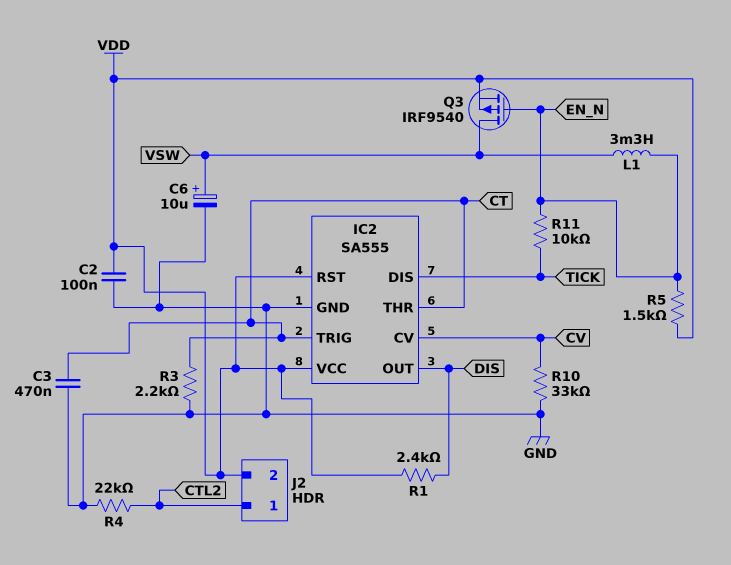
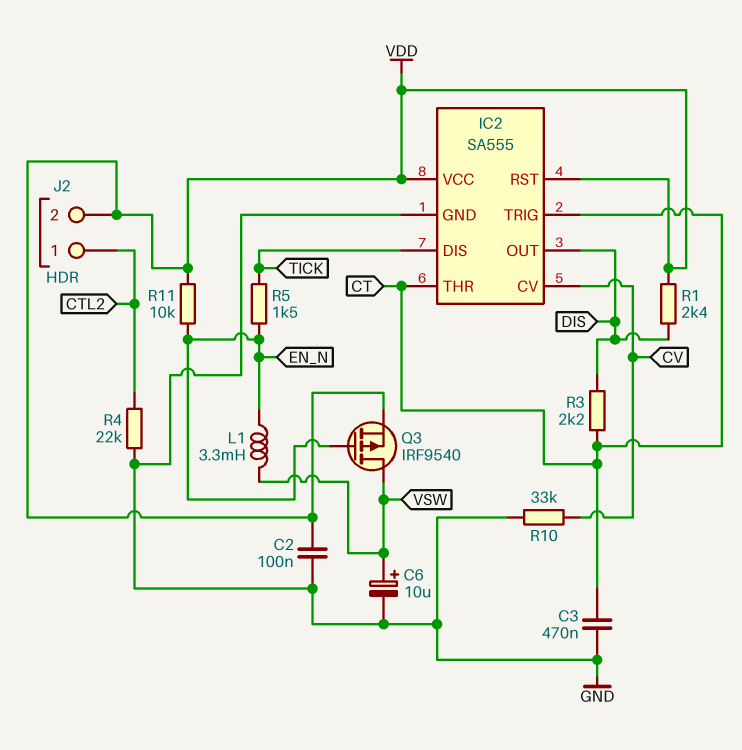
R3: 2.2k (CT, GND) -> 2.2k (CT, DIS)
R5: 1.5k (EN_N, VDD) -> 1.5k (EN_N, TICK)
R11: 10k (EN_N, TICK) -> 10k (EN_N, VDD)

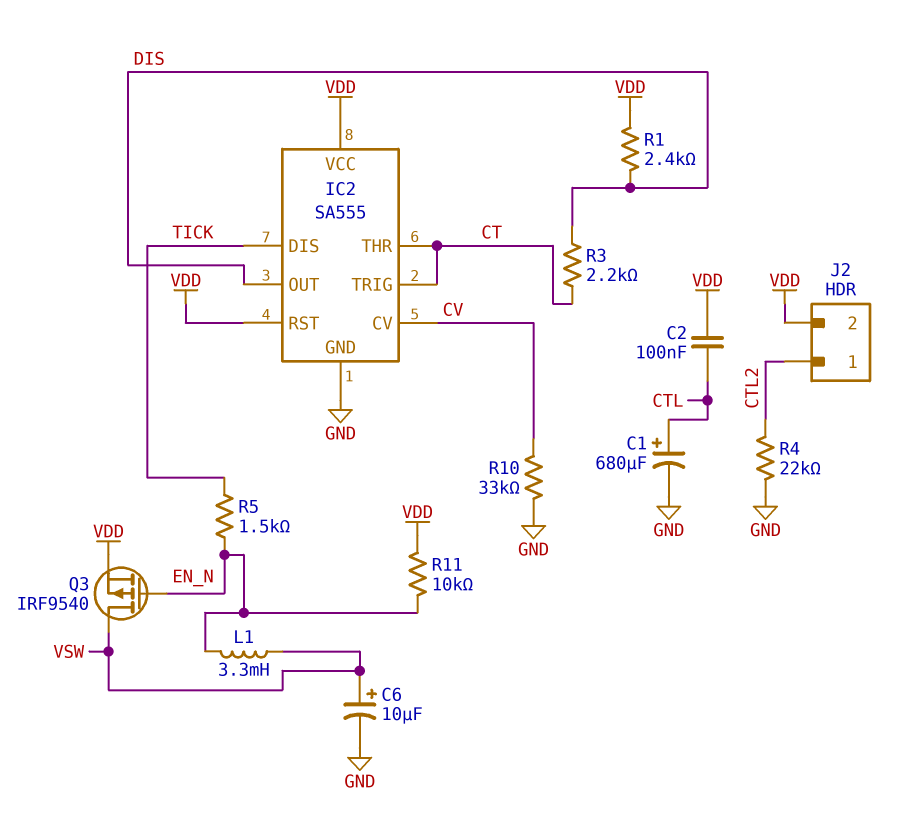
C1: none -> 680uF (plus CTL, minus GND)
C2: 100nF (GND, VDD) -> 100nF (CTL, VDD)
C3: 470nF (CT, GND) -> none

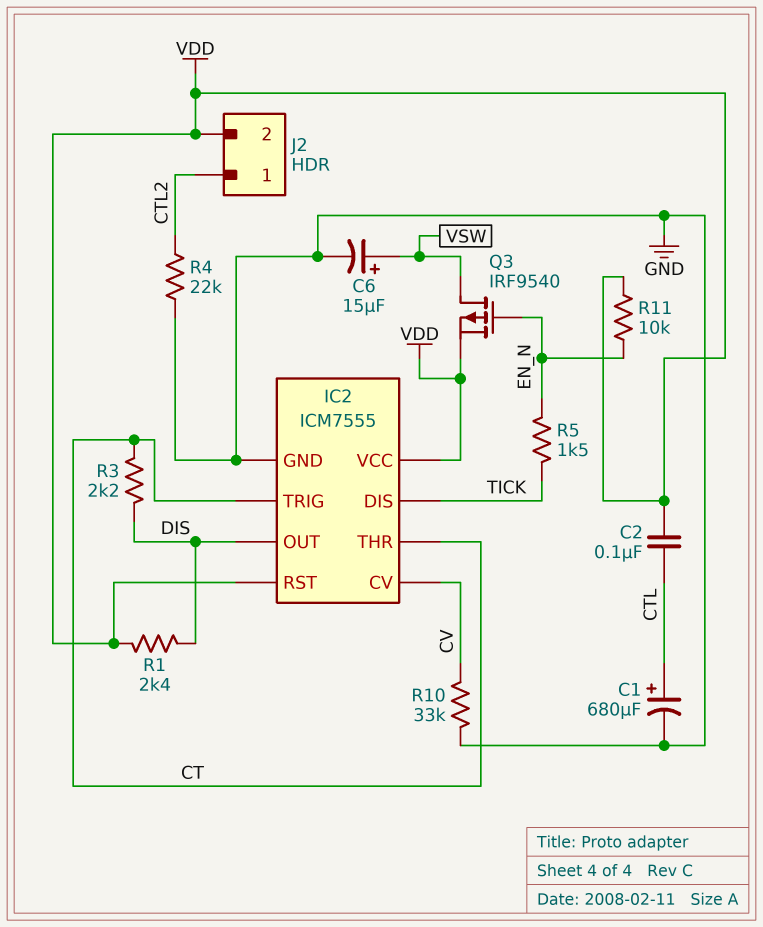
C6: 10uF (plus VSW, minus GND) -> 15uF (plus VSW, minus GND)
IC2: SA555 -> ICM7555
L1: 3.3mH (EN_N, VSW) -> none

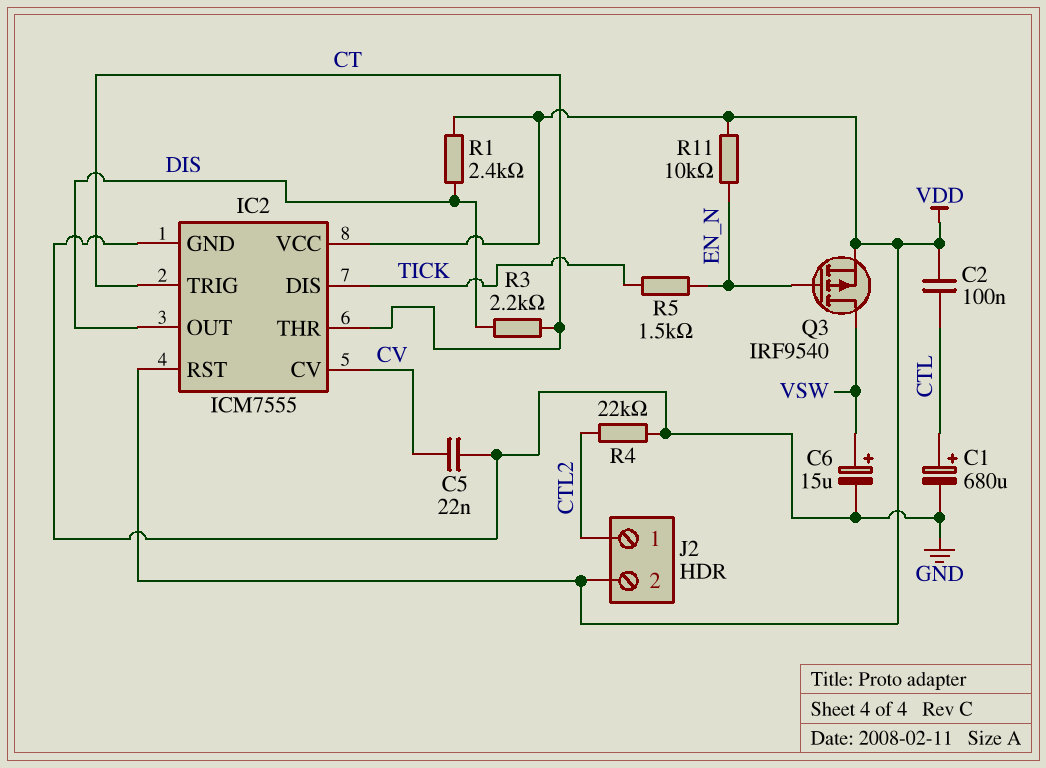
C5: none -> 22nF (CV, GND)
R10: 33k (CV, GND) -> none

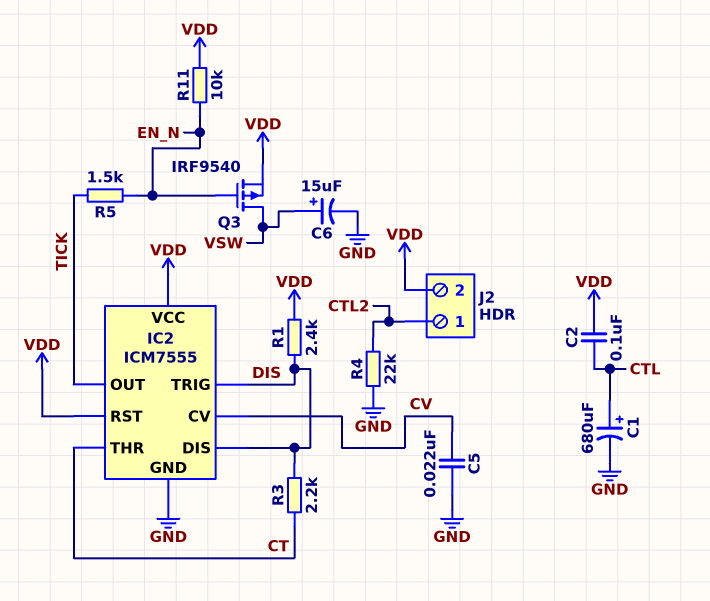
IC2 pin DIS: TICK -> DIS
IC2 pin OUT: DIS -> TICK
IC2 pin TRIG: CT -> DIS

